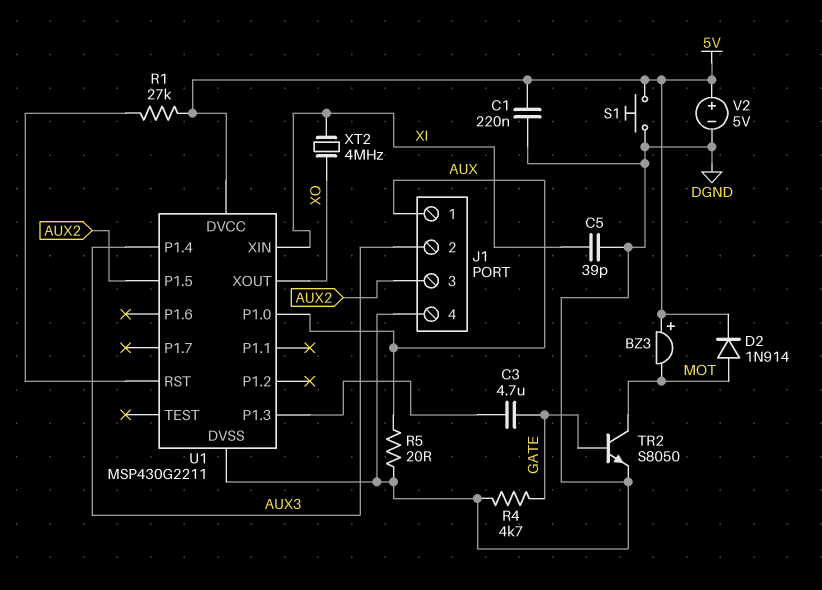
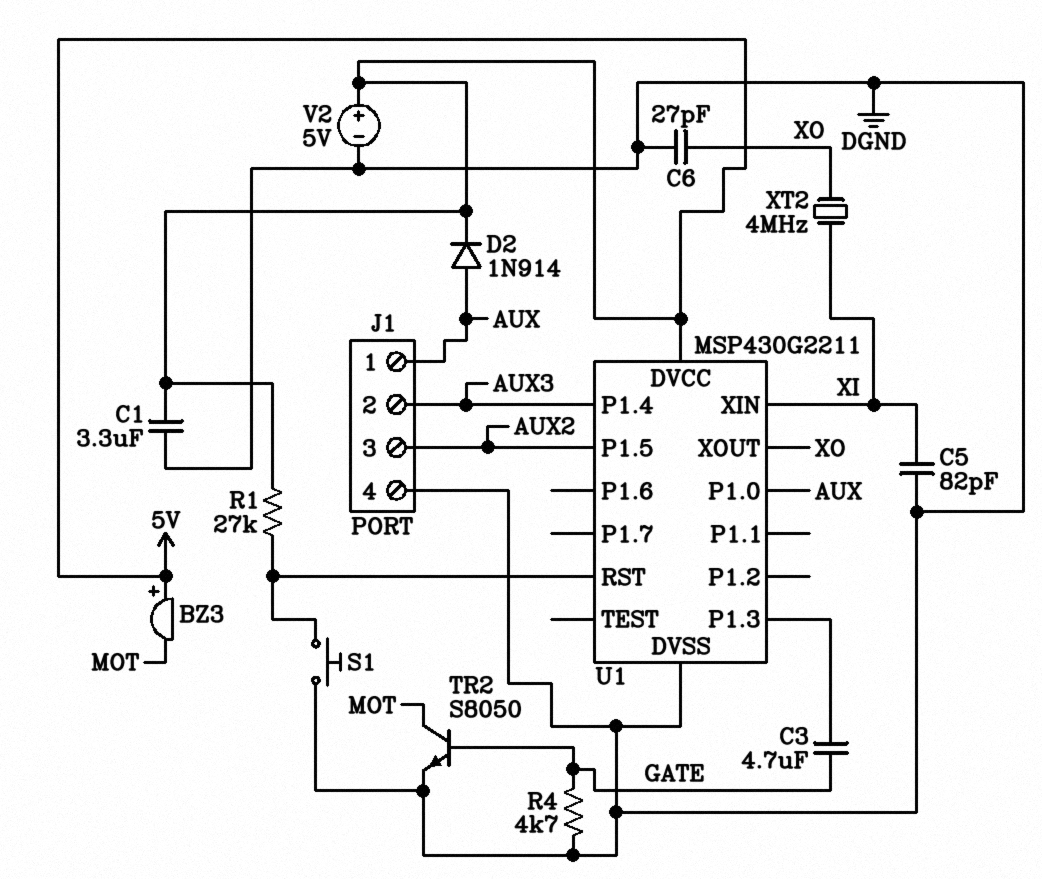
C1: 220nF (5V, DGND) -> 3.3uF (5V, DGND)
C5: 39pF (DGND, XI) -> 82pF (DGND, XI)
C6: none -> 27pF (DGND, XO)
D2: diode 1N914 (A MOT, K 5V) -> diode 1N914 (A AUX, K 5V)
R5: 20 (AUX, DGND) -> none
S1: button (5V, DGND) -> button (DGND, U1/RST)

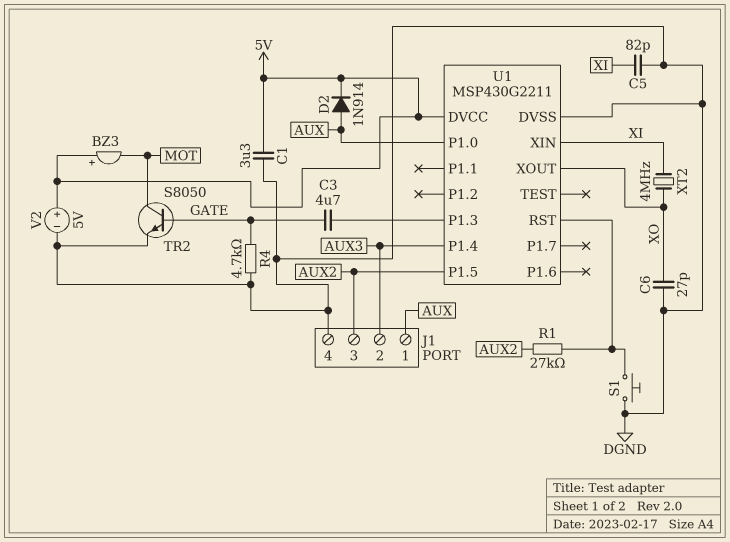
R1: 27k (5V, U1/RST) -> 27k (AUX2, U1/RST)

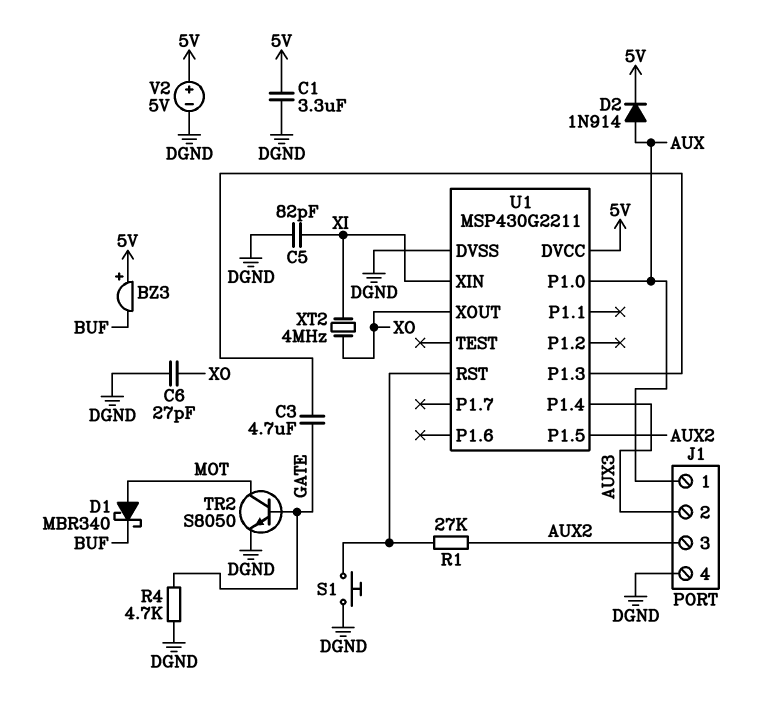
BZ3: buzzer (plus 5V, minus MOT) -> buzzer (plus 5V, minus BUF)
D1: none -> schottky MBR340 (A MOT, K BUF)

